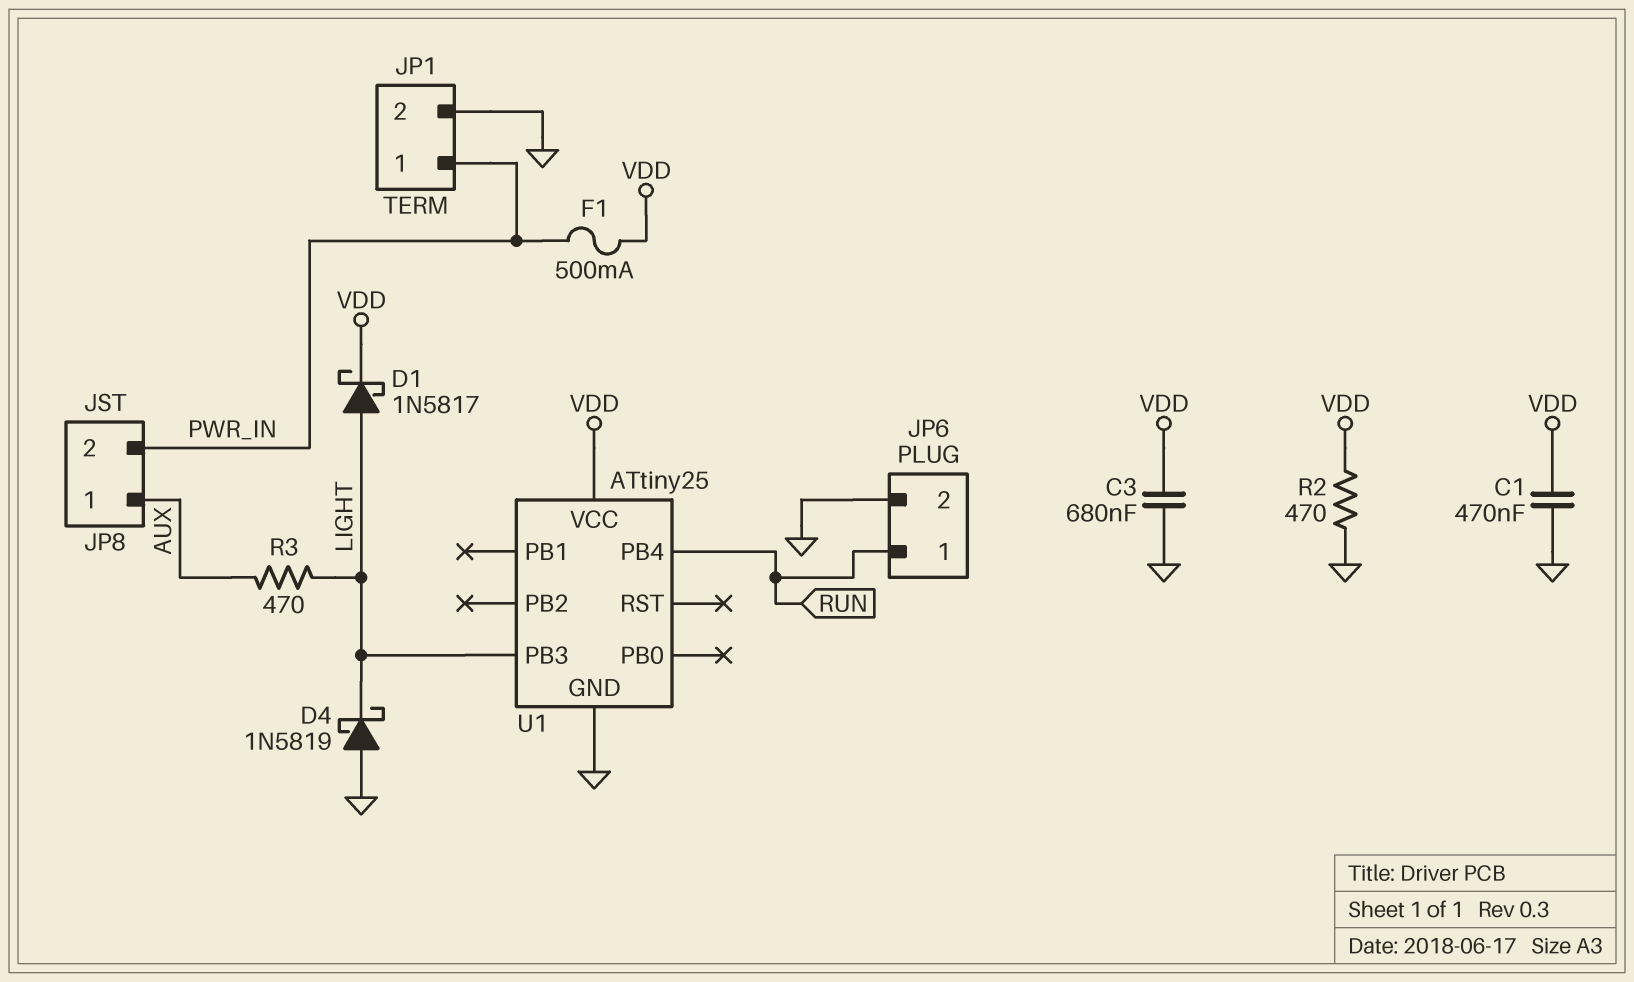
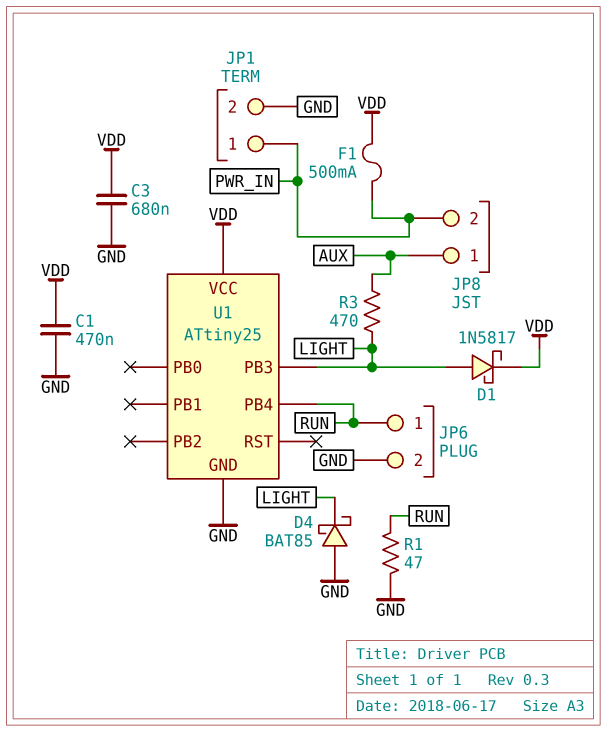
D4: schottky 1N5819 (A GND, K LIGHT) -> schottky BAT85 (A GND, K LIGHT)
R1: none -> 47 (GND, RUN)
R2: 470 (GND, VDD) -> none

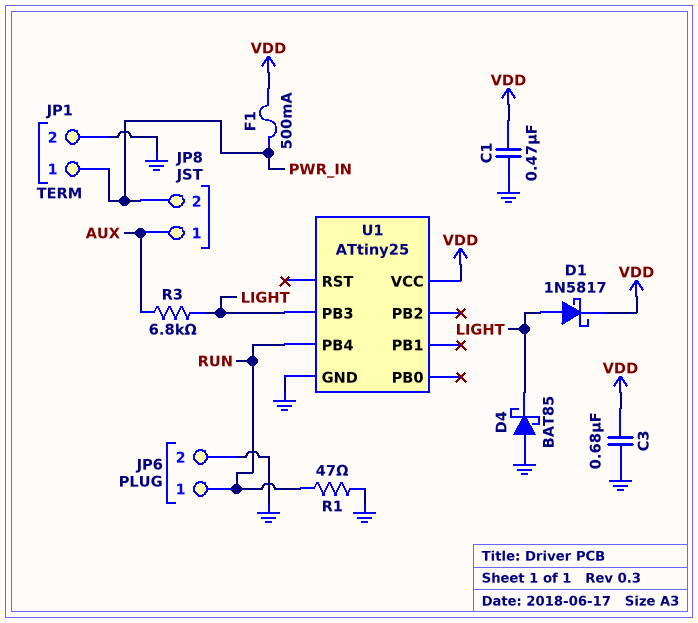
R3: 470 (AUX, LIGHT) -> 6.8k (AUX, LIGHT)

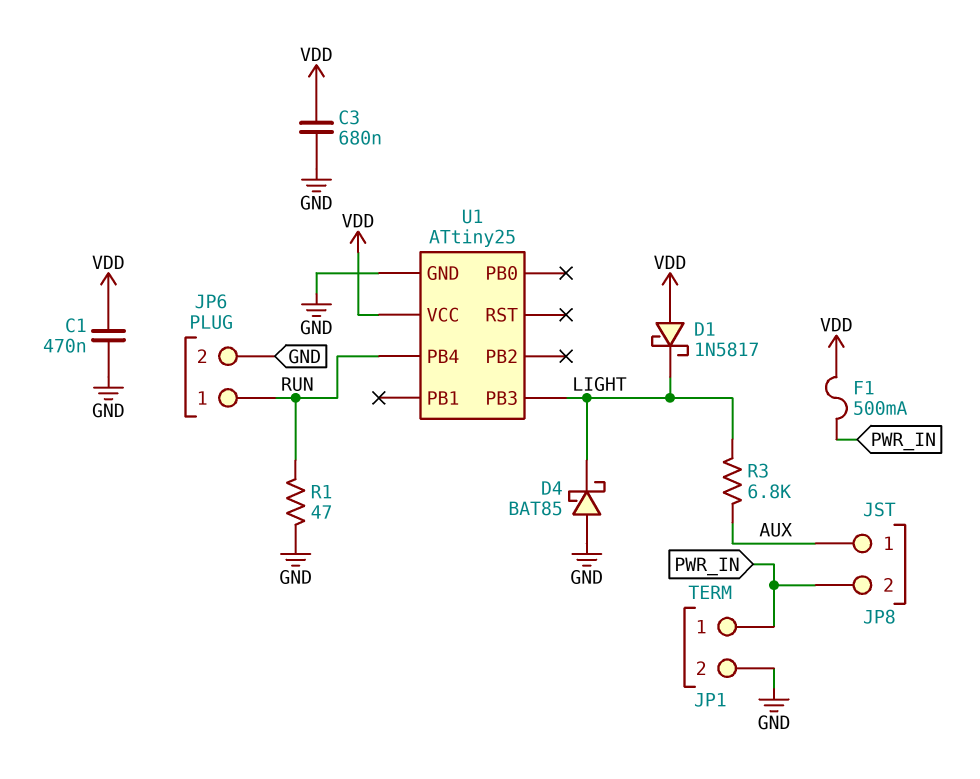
D1: schottky 1N5817 (A LIGHT, K VDD) -> schottky 1N5817 (A VDD, K LIGHT)

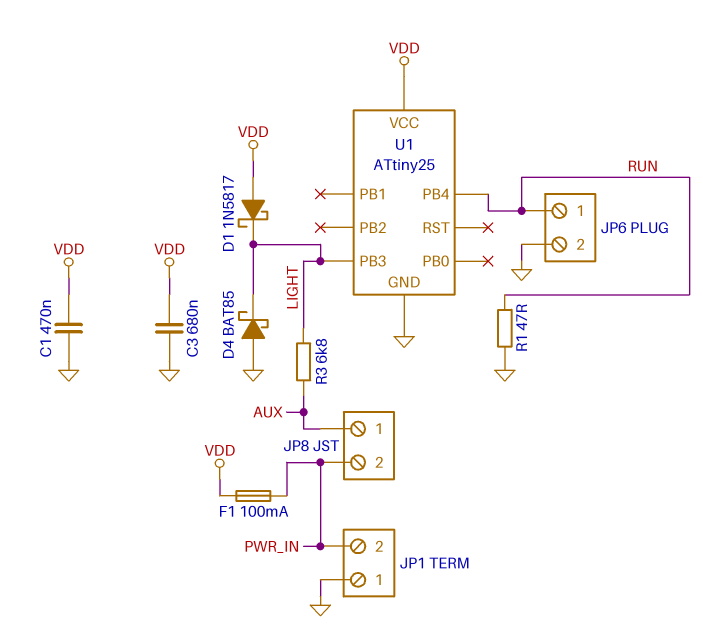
F1: 500mA (PWR_IN, VDD) -> 100mA (PWR_IN, VDD)
JP1 pin 1: PWR_IN -> GND
JP1 pin 2: GND -> PWR_IN

